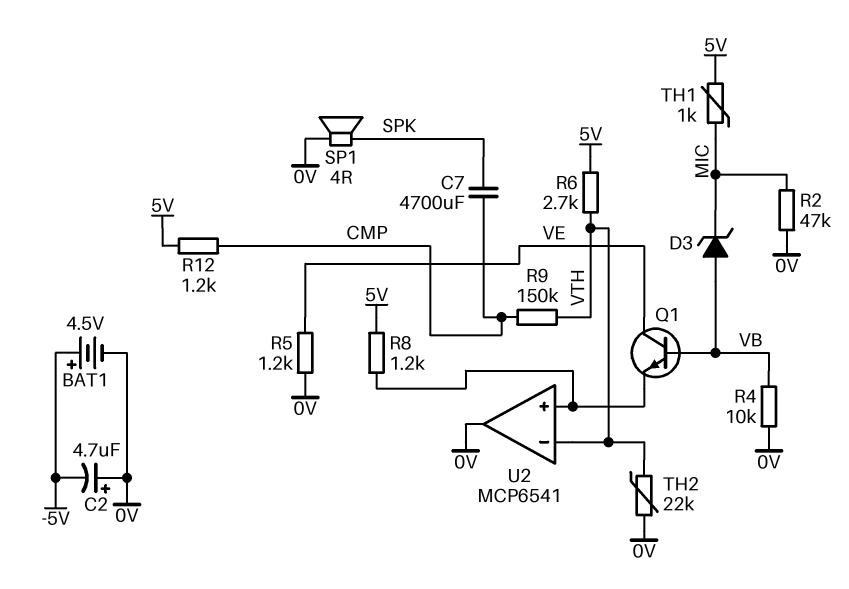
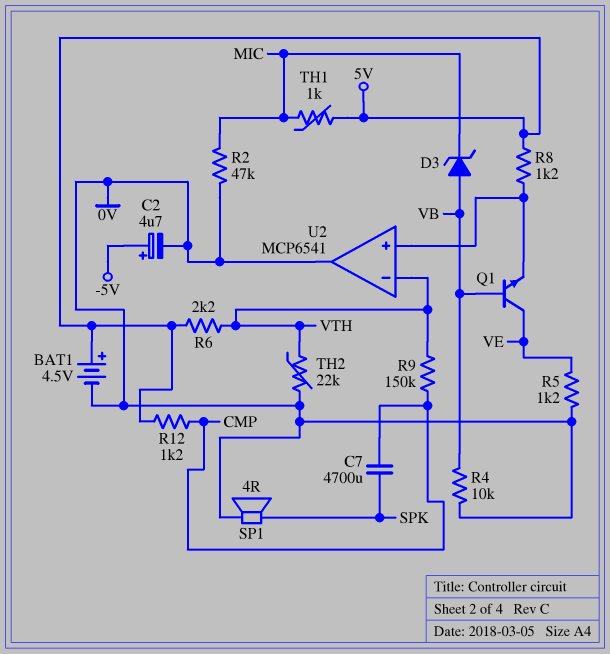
BAT1: 4.5V (plus -5V, minus 0V) -> 4.5V (plus 5V, minus 0V)
C2: 4.7uF (plus 0V, minus -5V) -> 4.7uF (plus -5V, minus 0V)
R6: 2.7k (5V, VTH) -> 2.2k (5V, VTH)

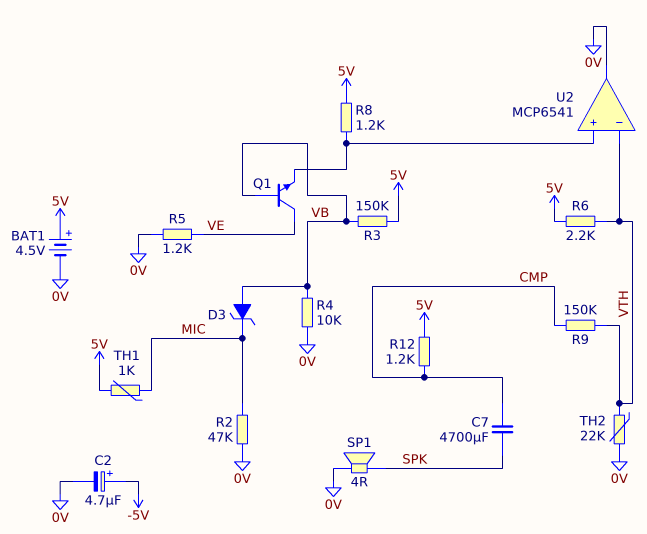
R3: none -> 150k (5V, VB)

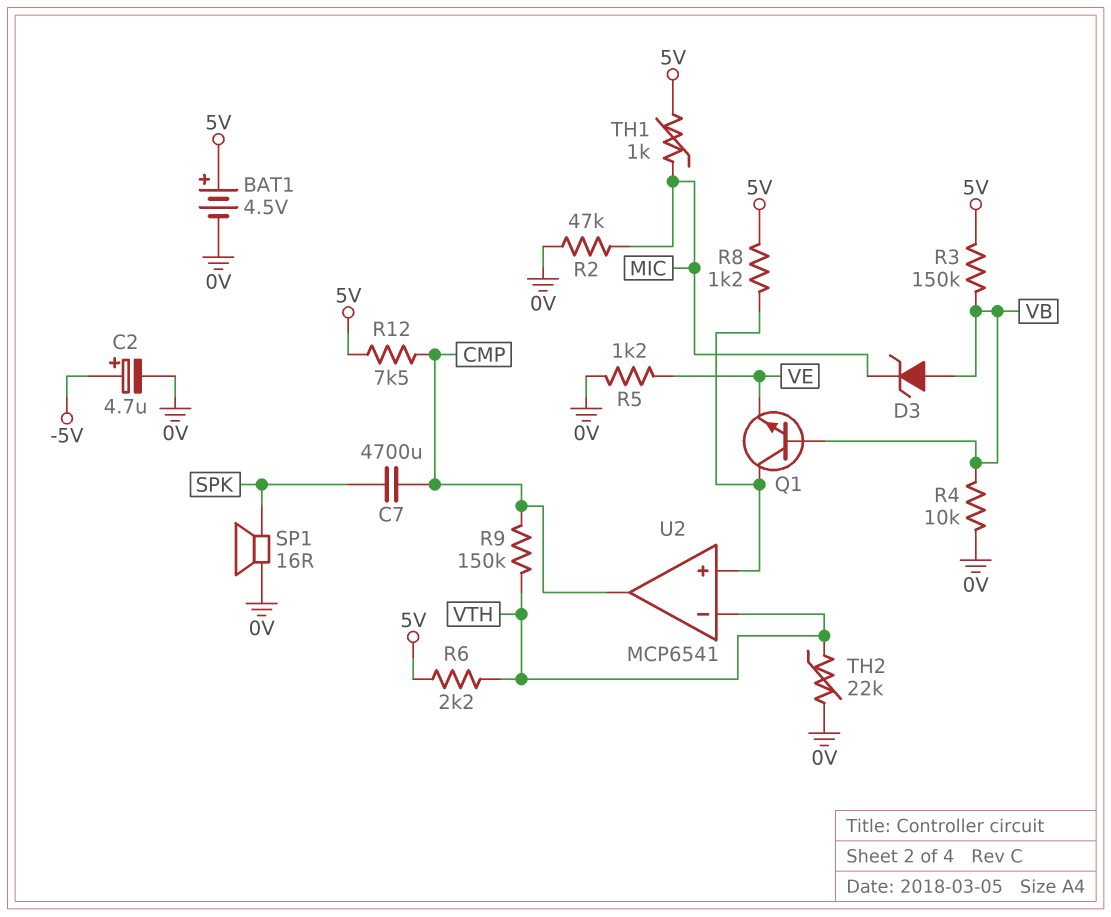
Q1: NPN (B VB, C VE, E U2/in+) -> NPN (B VB, C U2/in+, E VE)
R12: 1.2k (5V, CMP) -> 7.5k (5V, CMP)
SP1: speaker 4R (0V, SPK) -> speaker 16R (0V, SPK)
U2 pin out: 0V -> CMP

